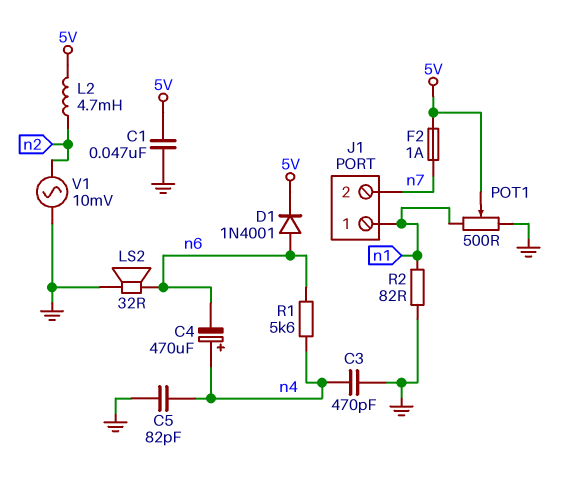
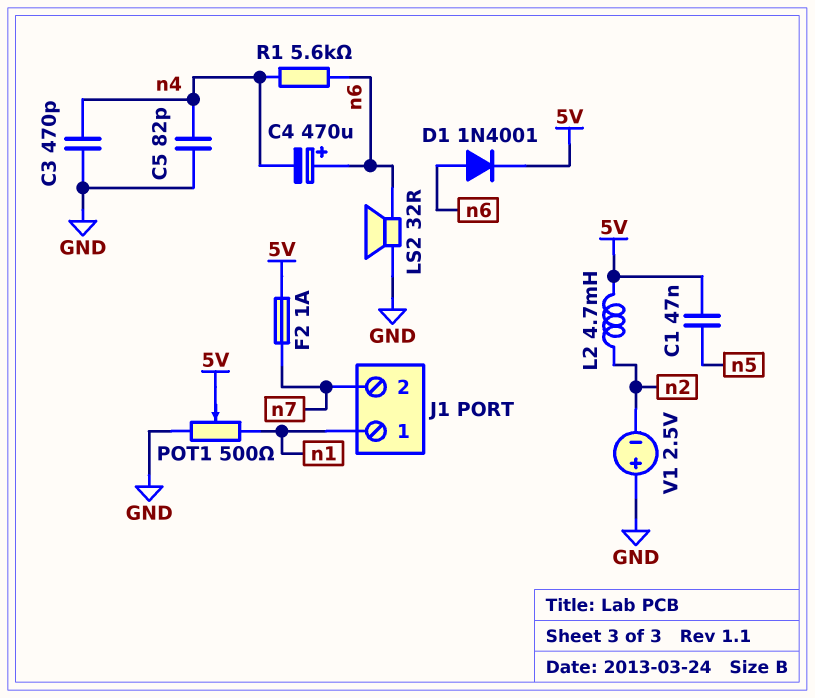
C1: 47nF (5V, GND) -> 47nF (5V, n5)
C4: 470uF (plus n4, minus n6) -> 470uF (plus n6, minus n4)
R2: 82 (GND, n1) -> none
V1: AC 10mV (GND, n2) -> 2.5V (plus GND, minus n2)

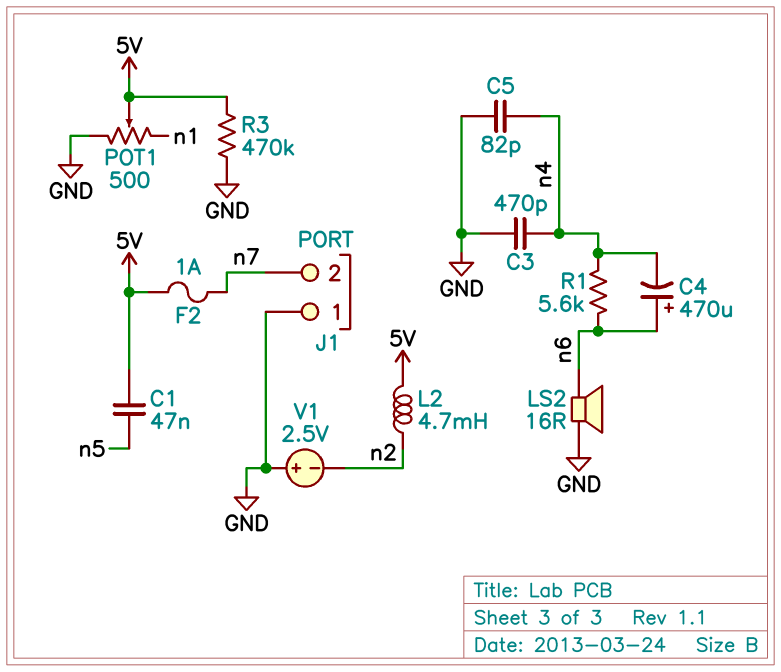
D1: diode 1N4001 (A n6, K 5V) -> none
J1 pin 1: n1 -> GND
LS2: speaker 32R (GND, n6) -> speaker 16R (GND, n6)
R3: none -> 470k (5V, GND)

